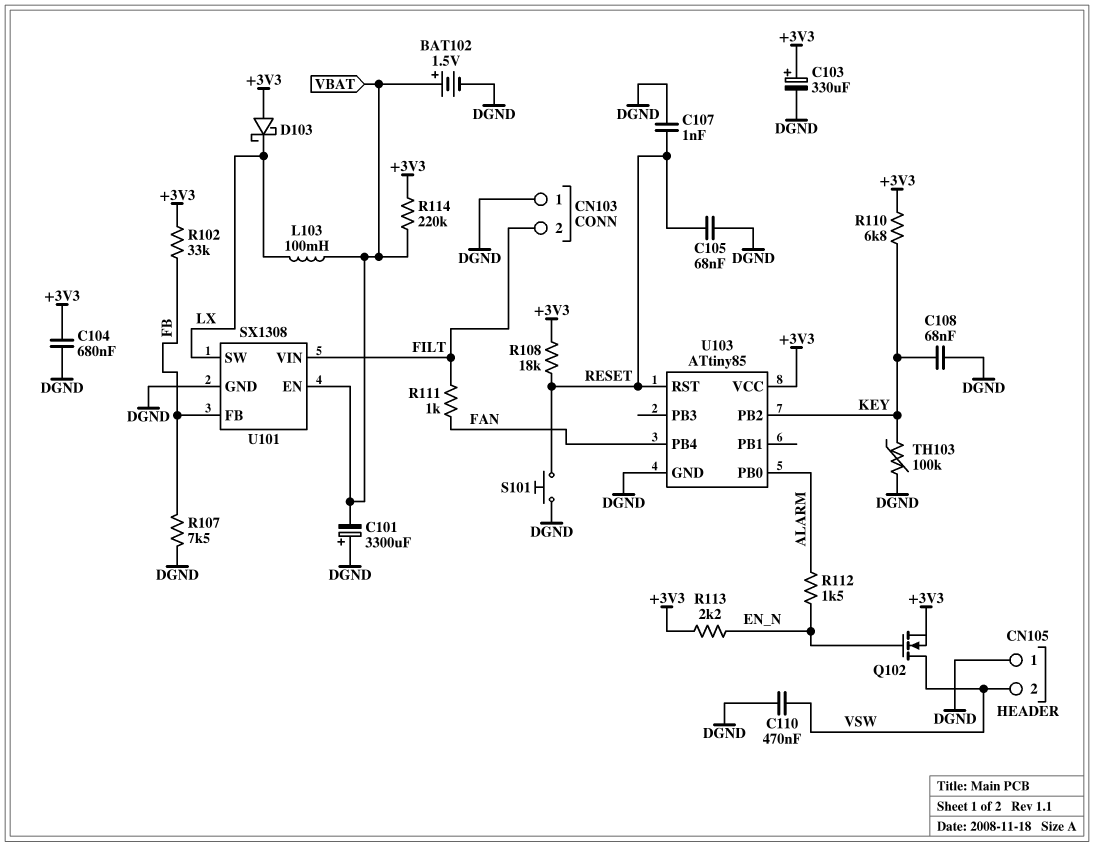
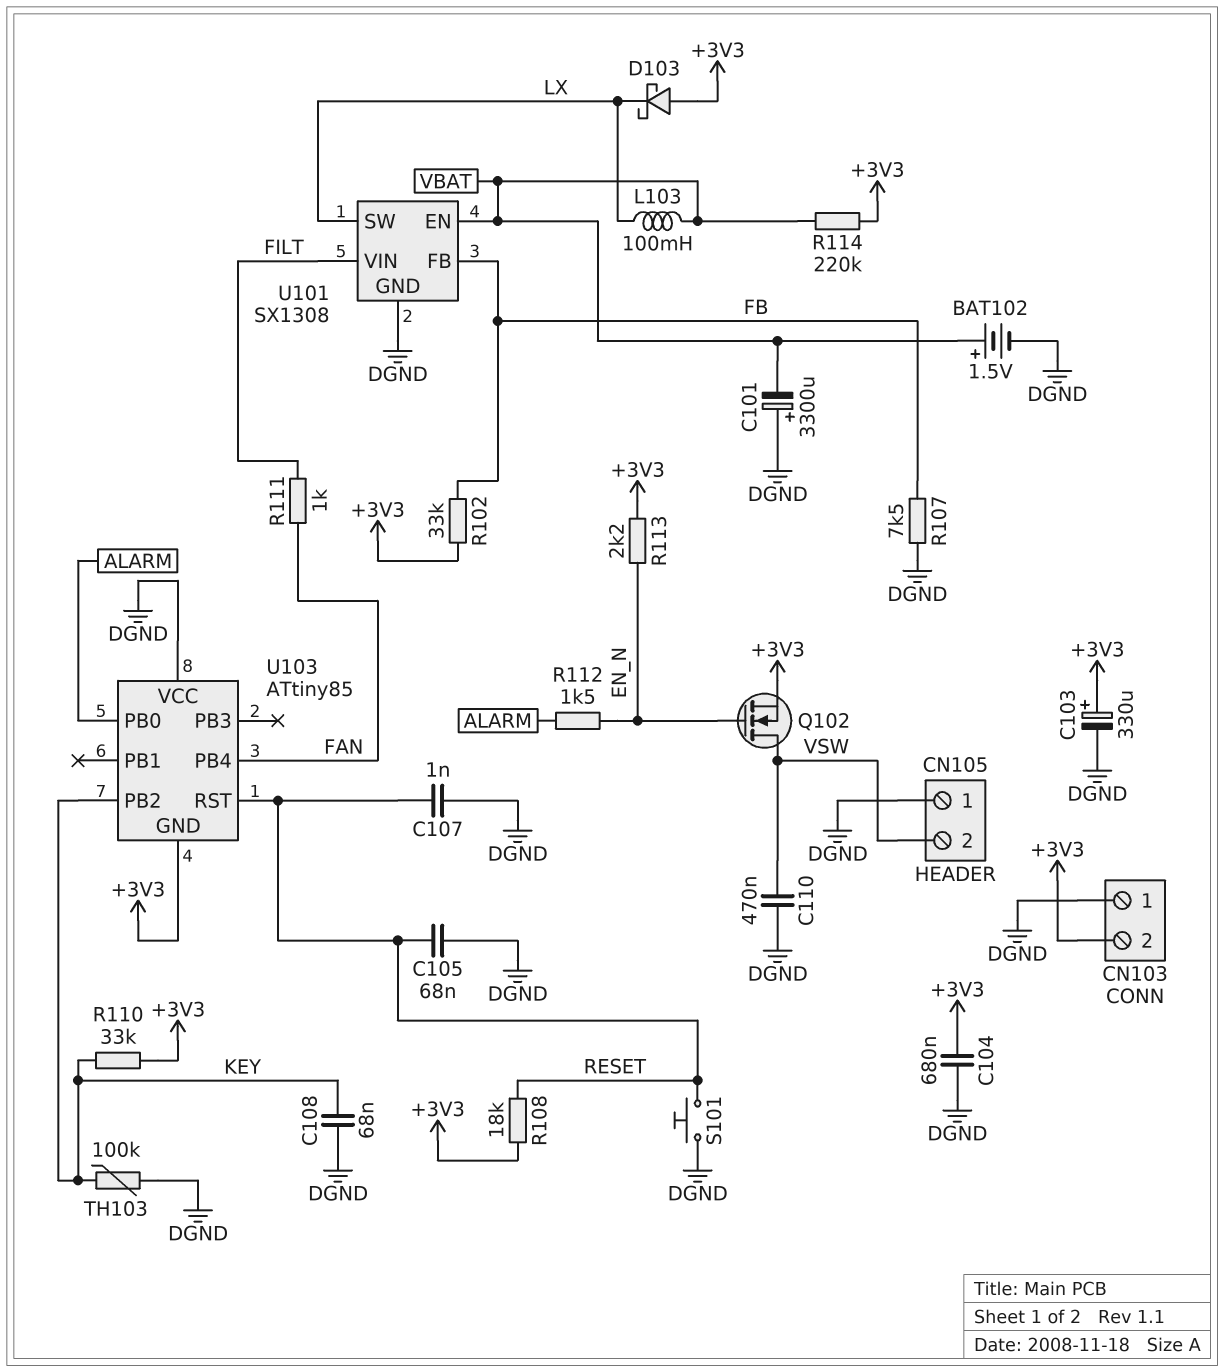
CN103 pin 2: FILT -> +3V3
R110: 6.8k (+3V3, KEY) -> 33k (+3V3, KEY)
U103 pin GND: DGND -> +3V3
U103 pin VCC: +3V3 -> DGND

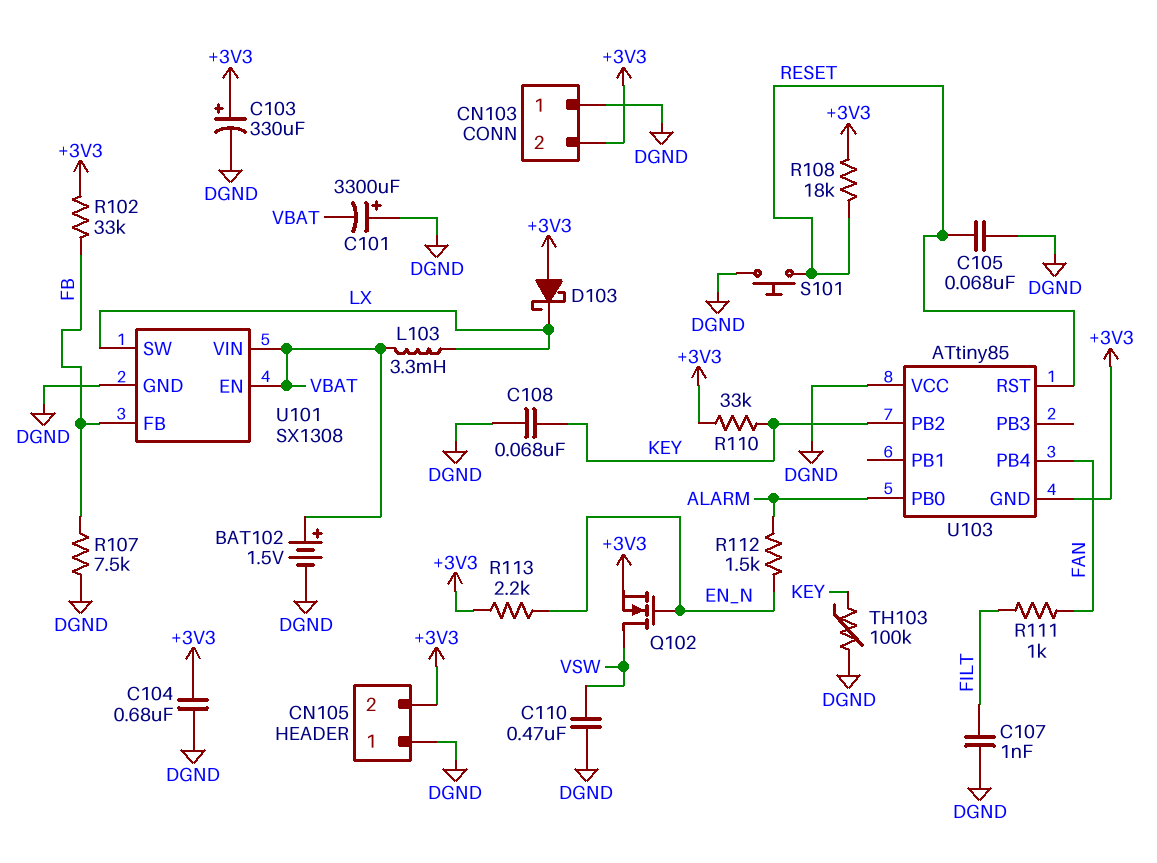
C107: 1nF (DGND, RESET) -> 1nF (DGND, FILT)
CN105 pin 2: VSW -> +3V3
L103: 100mH (LX, VBAT) -> 3.3mH (LX, VBAT)
R114: 220k (+3V3, VBAT) -> none
U101 pin VIN: FILT -> VBAT

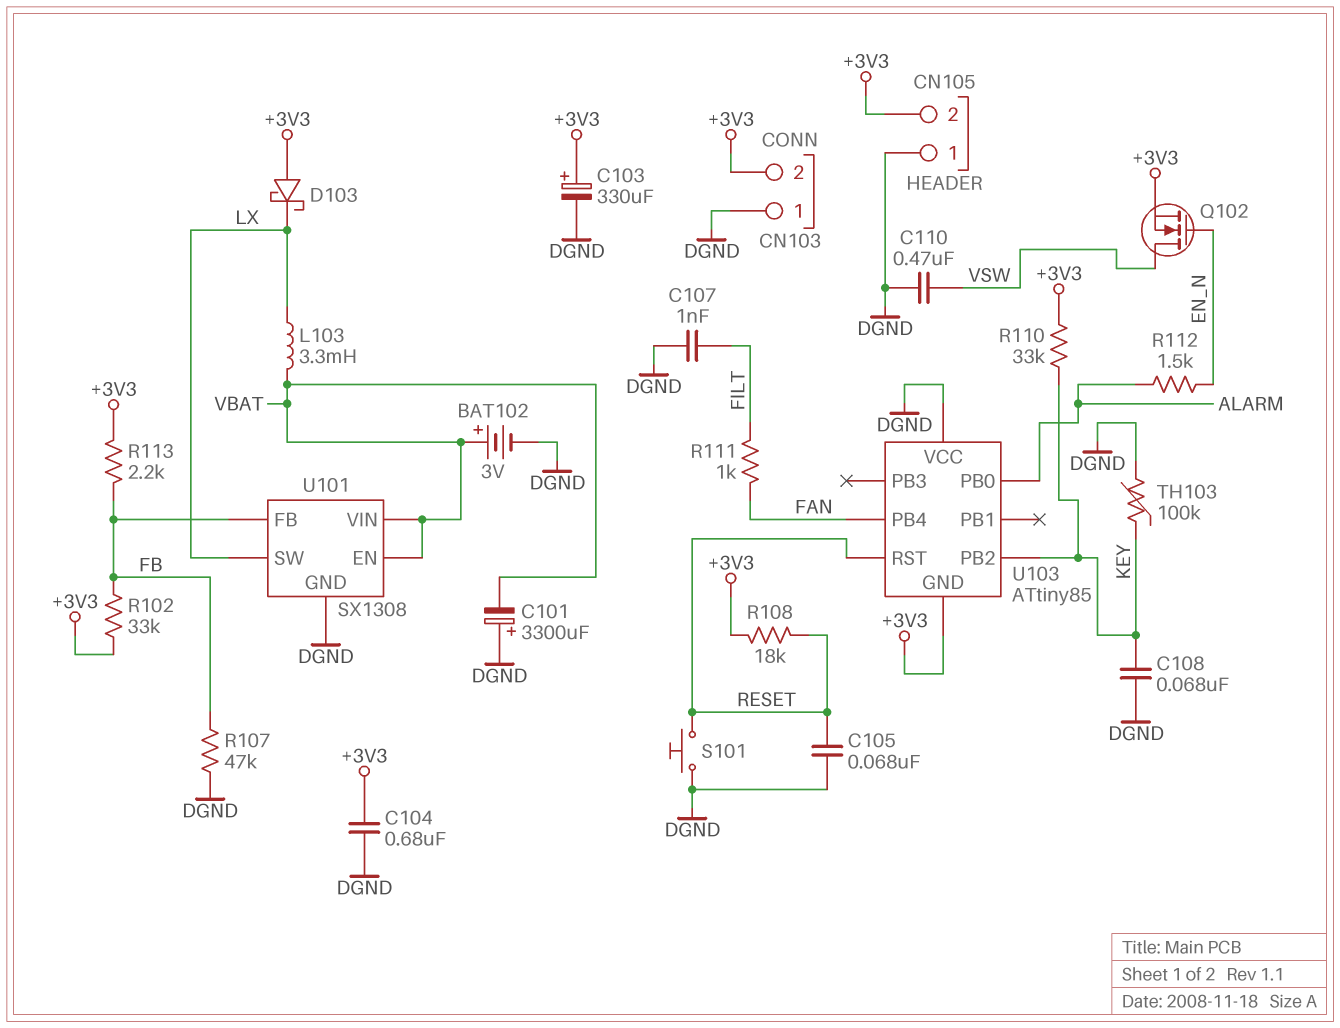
BAT102: 1.5V (plus VBAT, minus DGND) -> 3V (plus VBAT, minus DGND)
R107: 7.5k (DGND, FB) -> 47k (DGND, FB)
R113: 2.2k (+3V3, EN_N) -> 2.2k (+3V3, FB)

